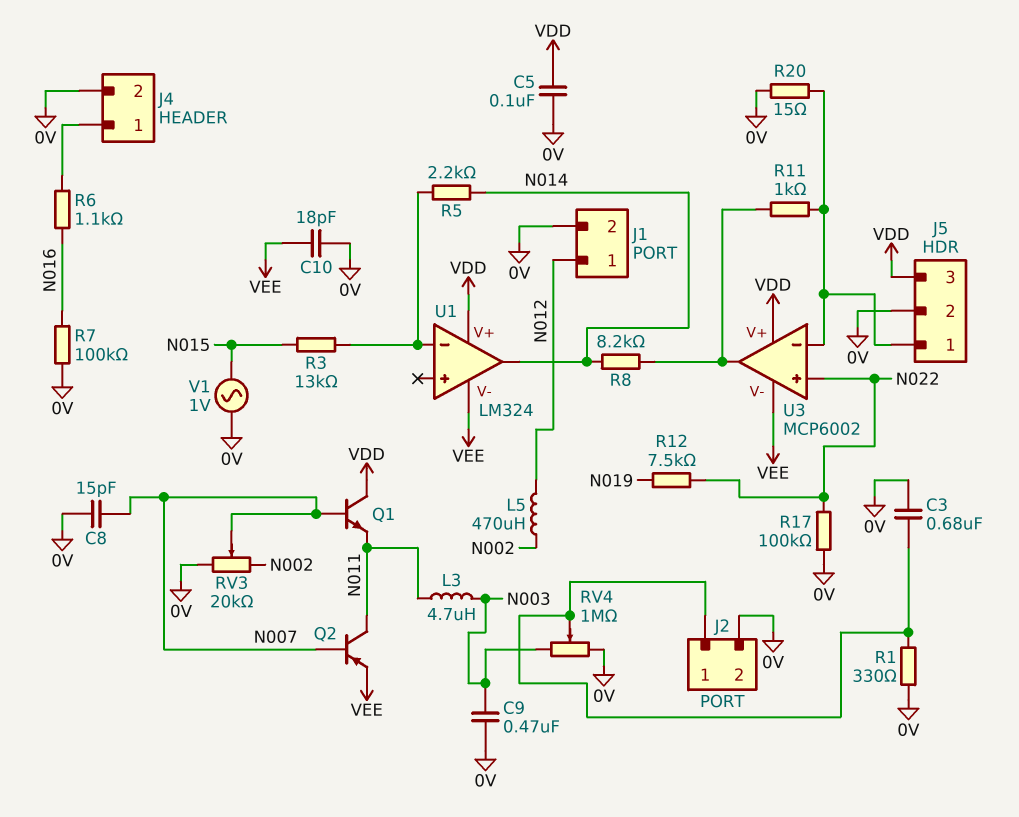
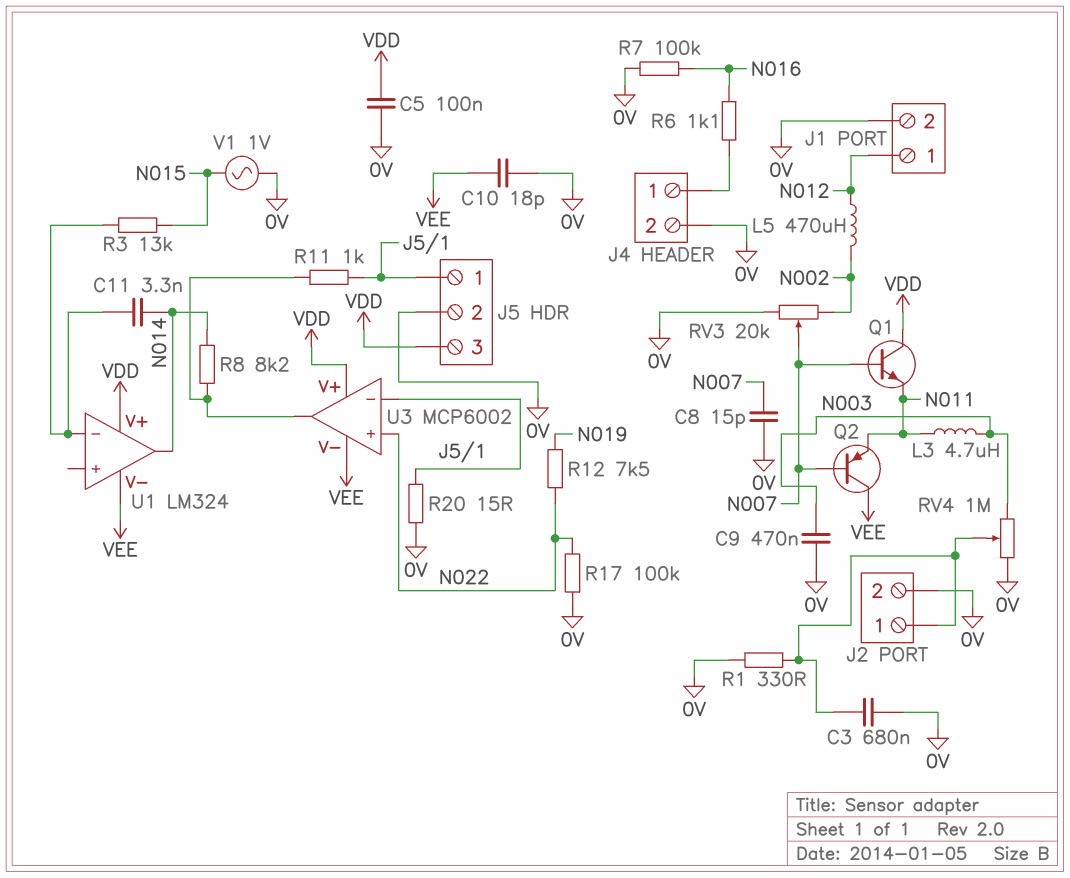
C11: none -> 3.3nF (N014, U1/in-)
Q2: PNP (B N007, C N011, E VEE) -> PNP (B N007, C VEE, E N011)
R5: 2.2k (N014, U1/in-) -> none

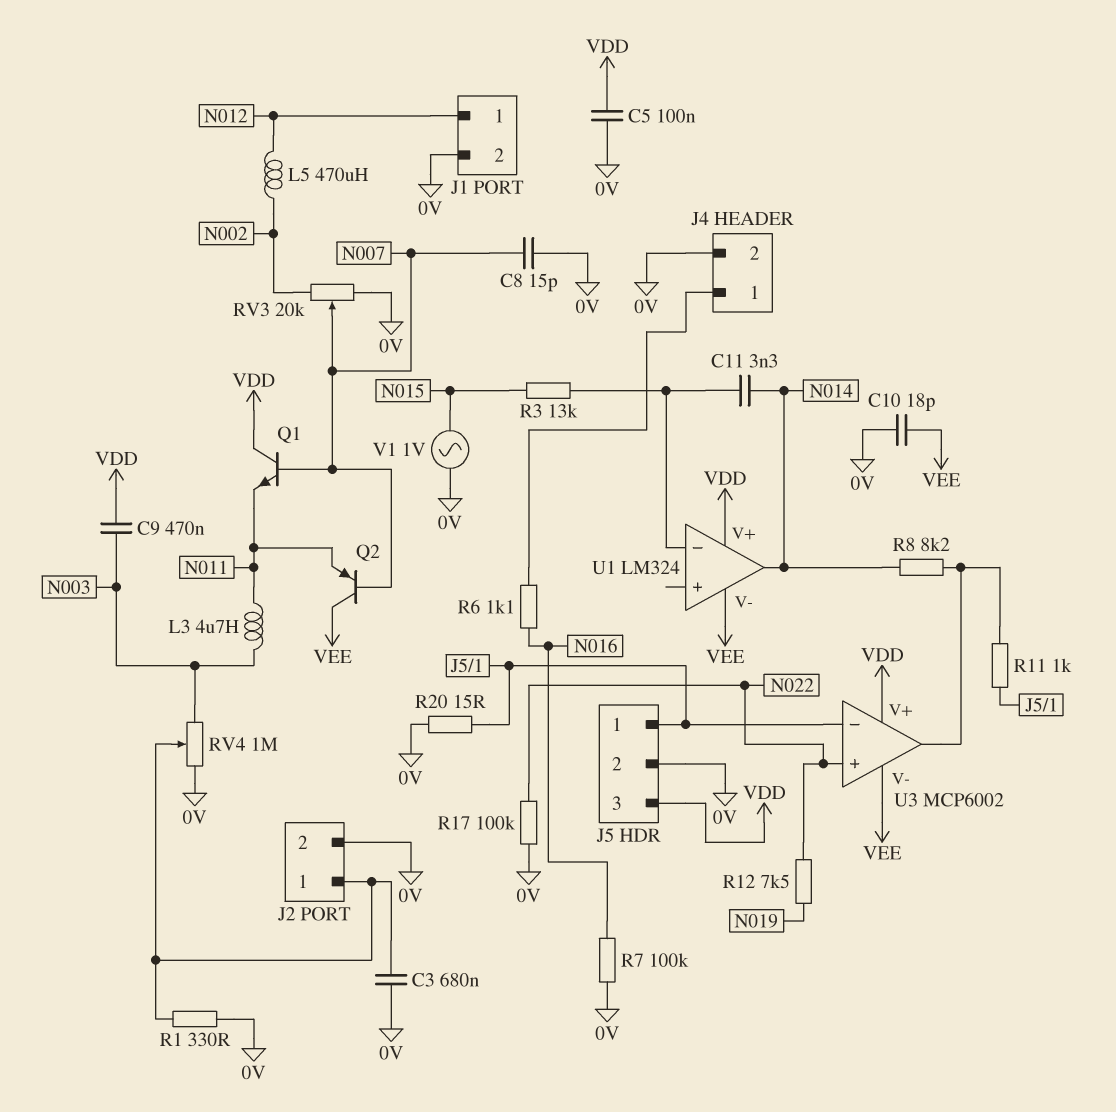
C9: 470nF (0V, N003) -> 470nF (N003, VDD)

